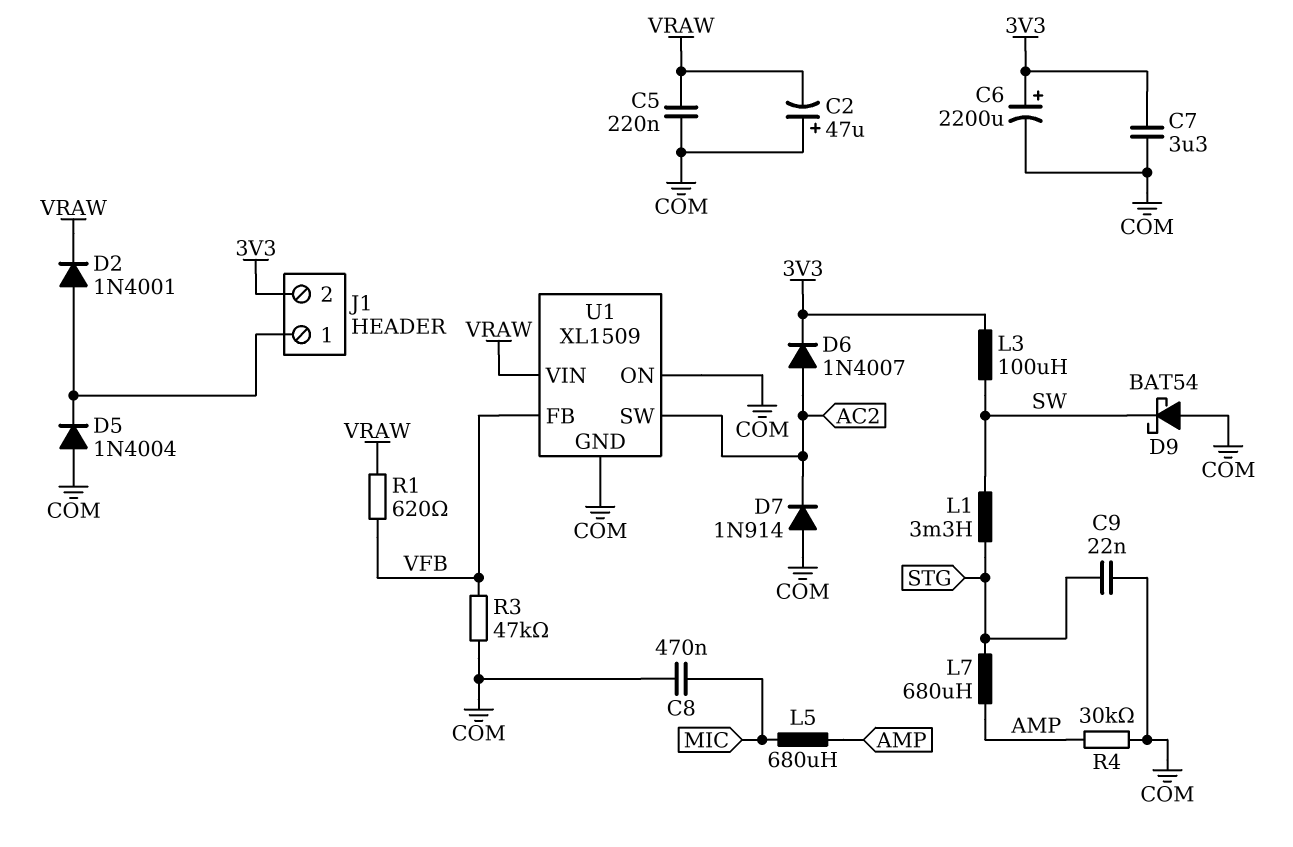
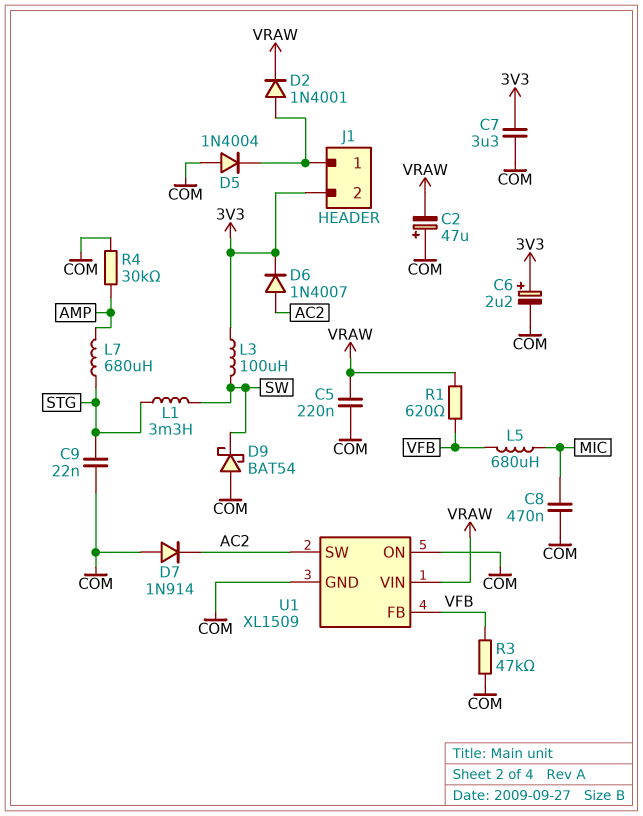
C6: 2200uF (plus 3V3, minus COM) -> 2.2uF (plus 3V3, minus COM)
L5: 680uH (AMP, MIC) -> 680uH (MIC, VFB)

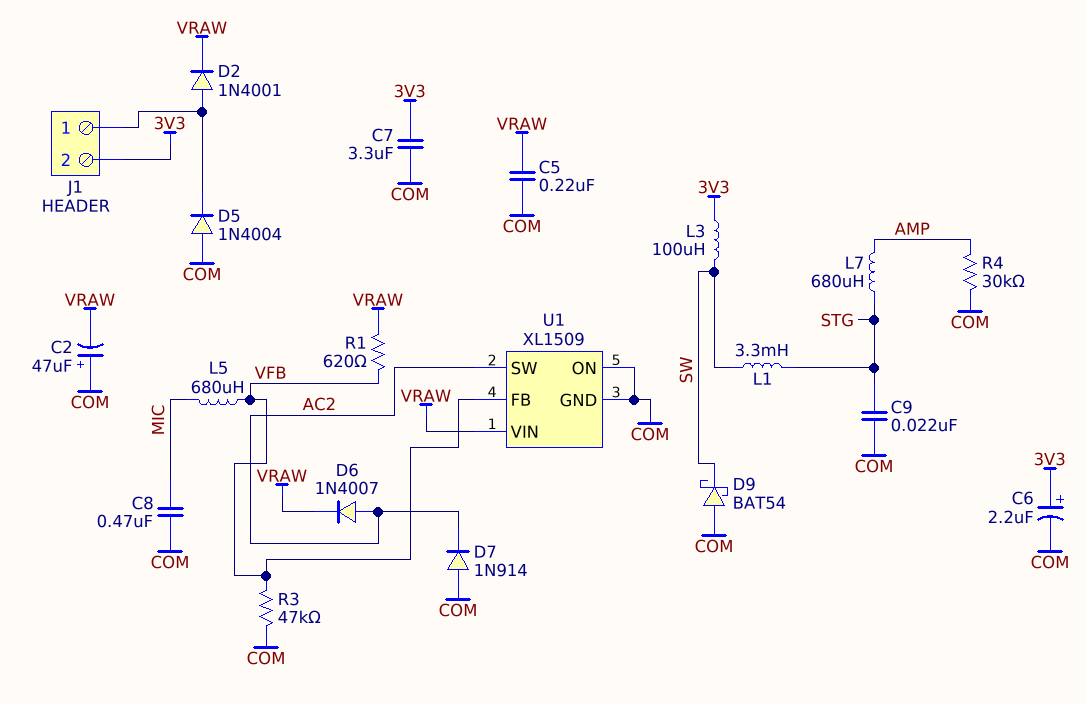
D6: diode 1N4007 (A AC2, K 3V3) -> diode 1N4007 (A AC2, K VRAW)

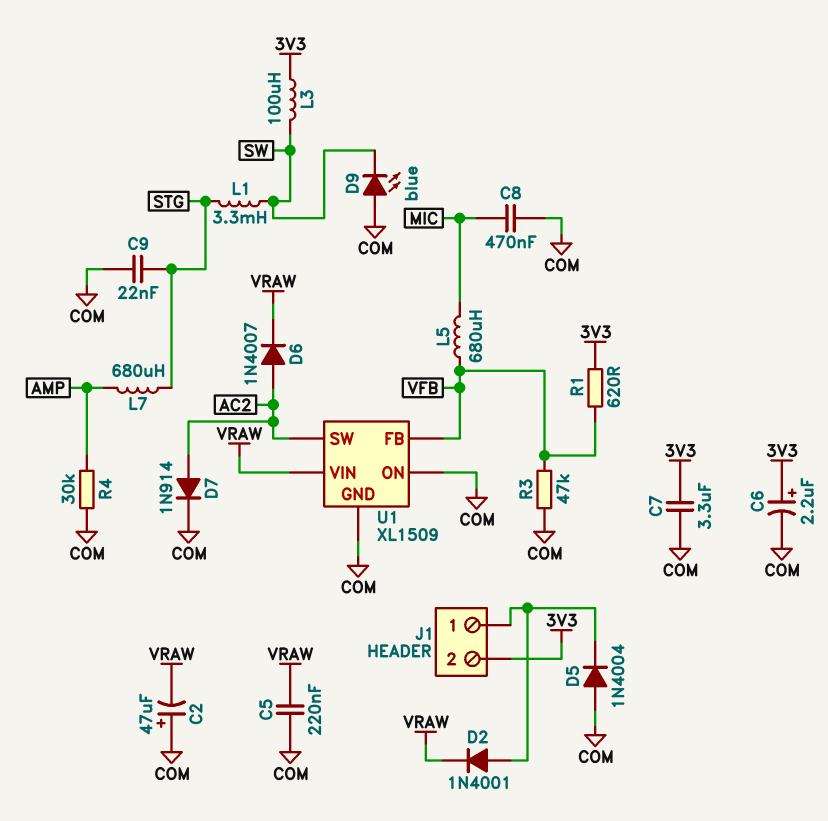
D7: diode 1N914 (A COM, K AC2) -> diode 1N914 (A AC2, K COM)
D9: schottky BAT54 (A COM, K SW) -> LED blue (A COM, K SW)
R1: 620 (VFB, VRAW) -> 620 (3V3, VFB)

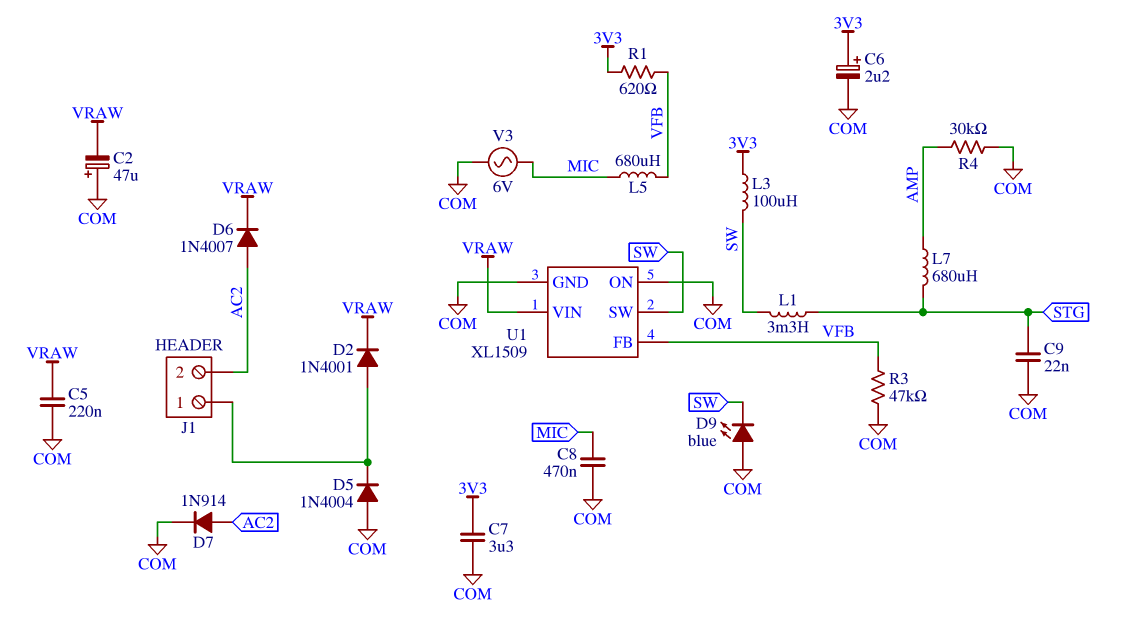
J1 pin 2: 3V3 -> AC2
U1 pin SW: AC2 -> SW
V3: none -> AC 6V (COM, MIC)

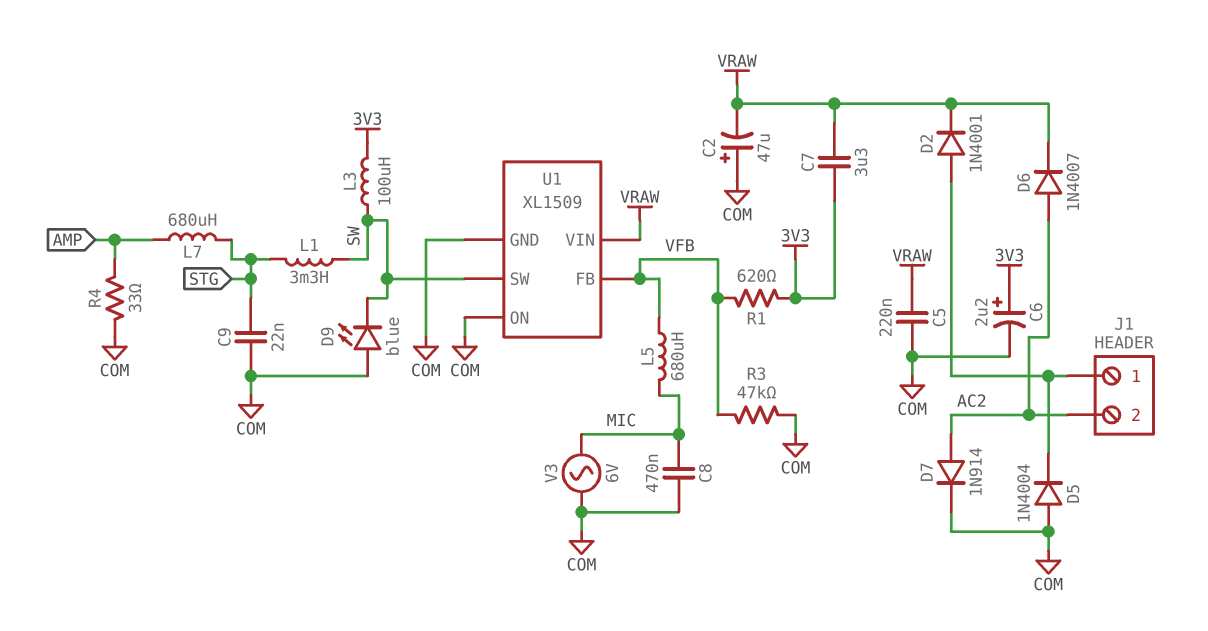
C7: 3.3uF (3V3, COM) -> 3.3uF (3V3, VRAW)
R4: 30k (AMP, COM) -> 33 (AMP, COM)

